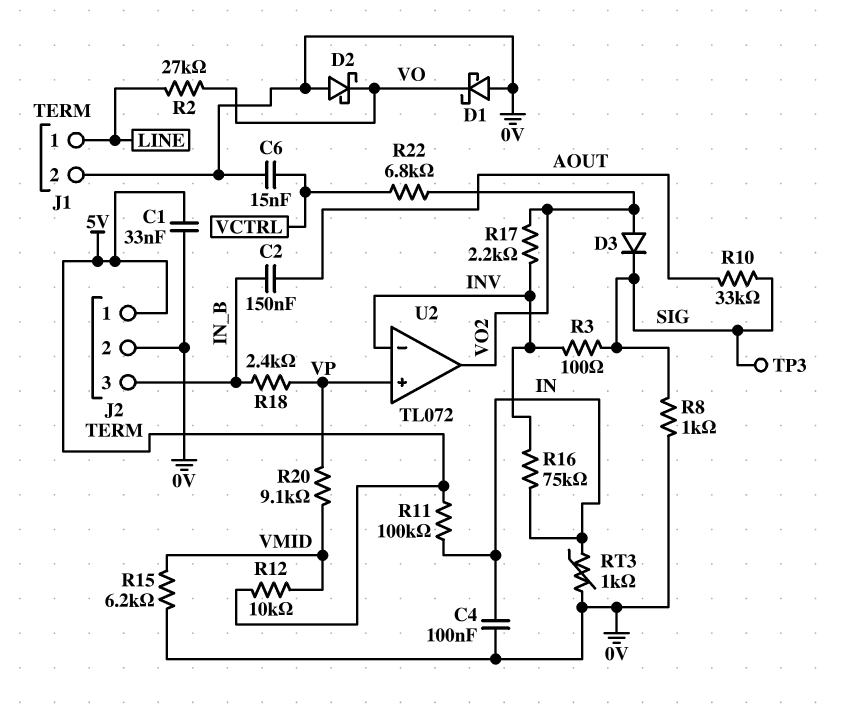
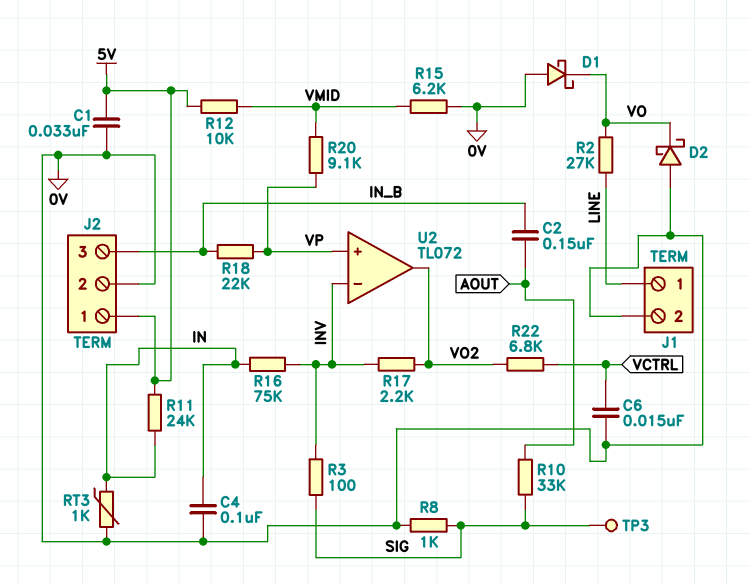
D3: diode (A VO2, K SIG) -> none
R11: 100k (5V, IN) -> 24k (5V, IN)
R18: 2.4k (IN_B, VP) -> 22k (IN_B, VP)

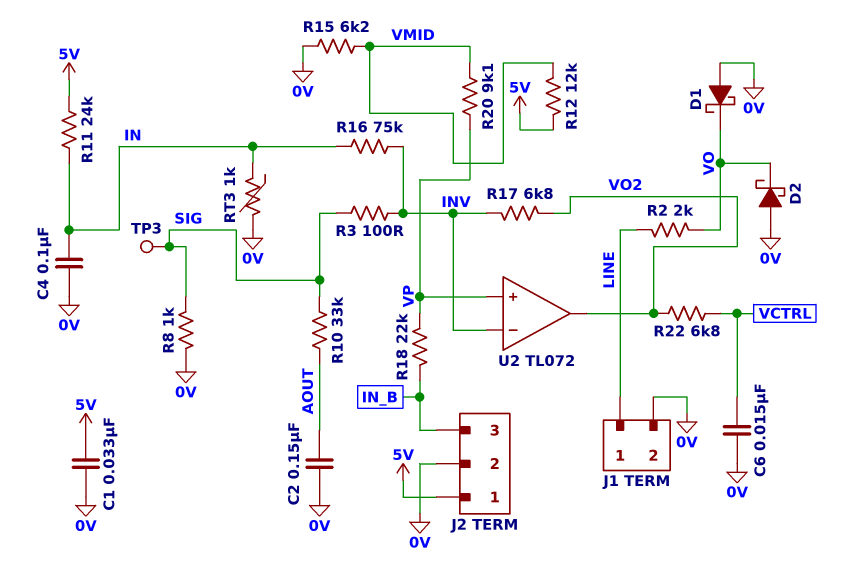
C2: 150nF (AOUT, IN_B) -> 150nF (0V, AOUT)
R2: 27k (LINE, VO) -> 2k (LINE, VO)
R12: 10k (5V, VMID) -> 12k (5V, VMID)
R17: 2.2k (INV, VO2) -> 6.8k (INV, VO2)

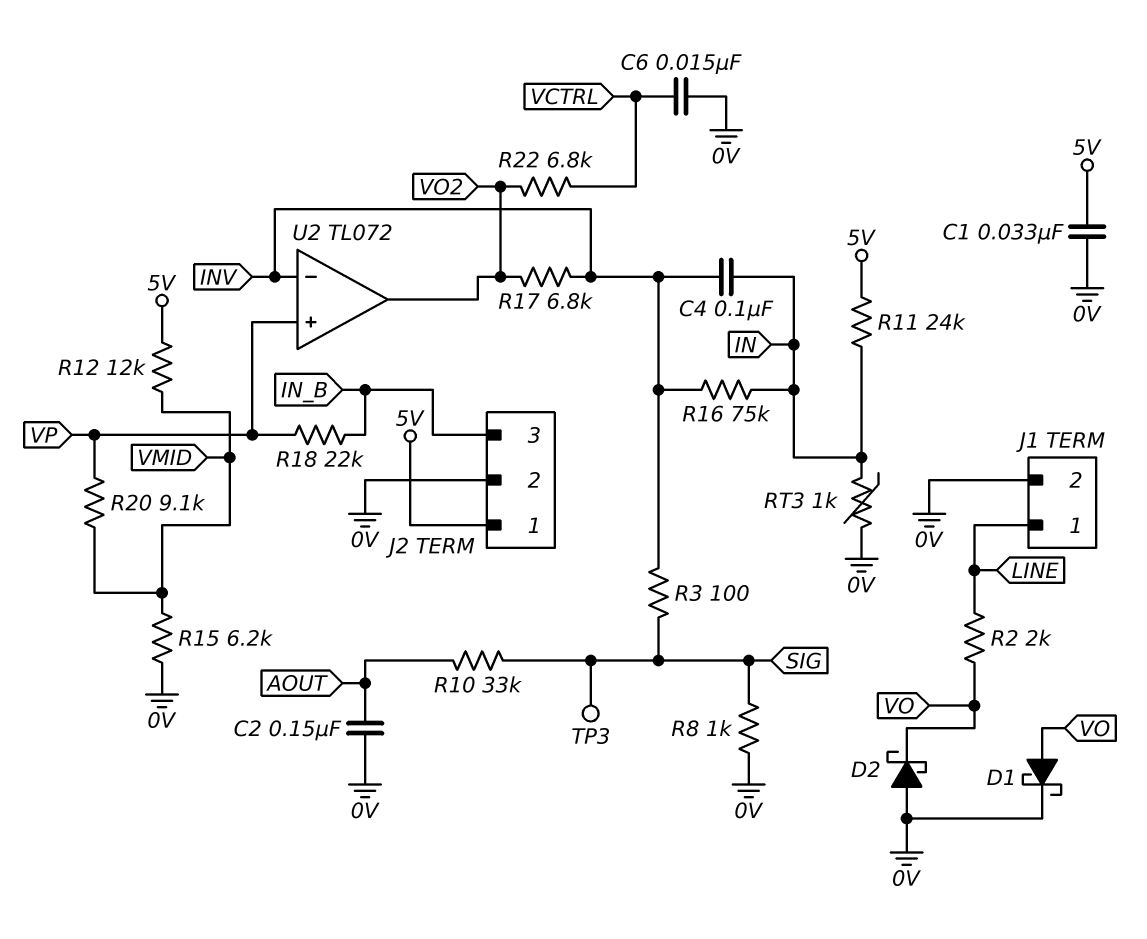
C4: 100nF (0V, IN) -> 100nF (IN, INV)
D1: schottky (A 0V, K VO) -> schottky (A VO, K 0V)

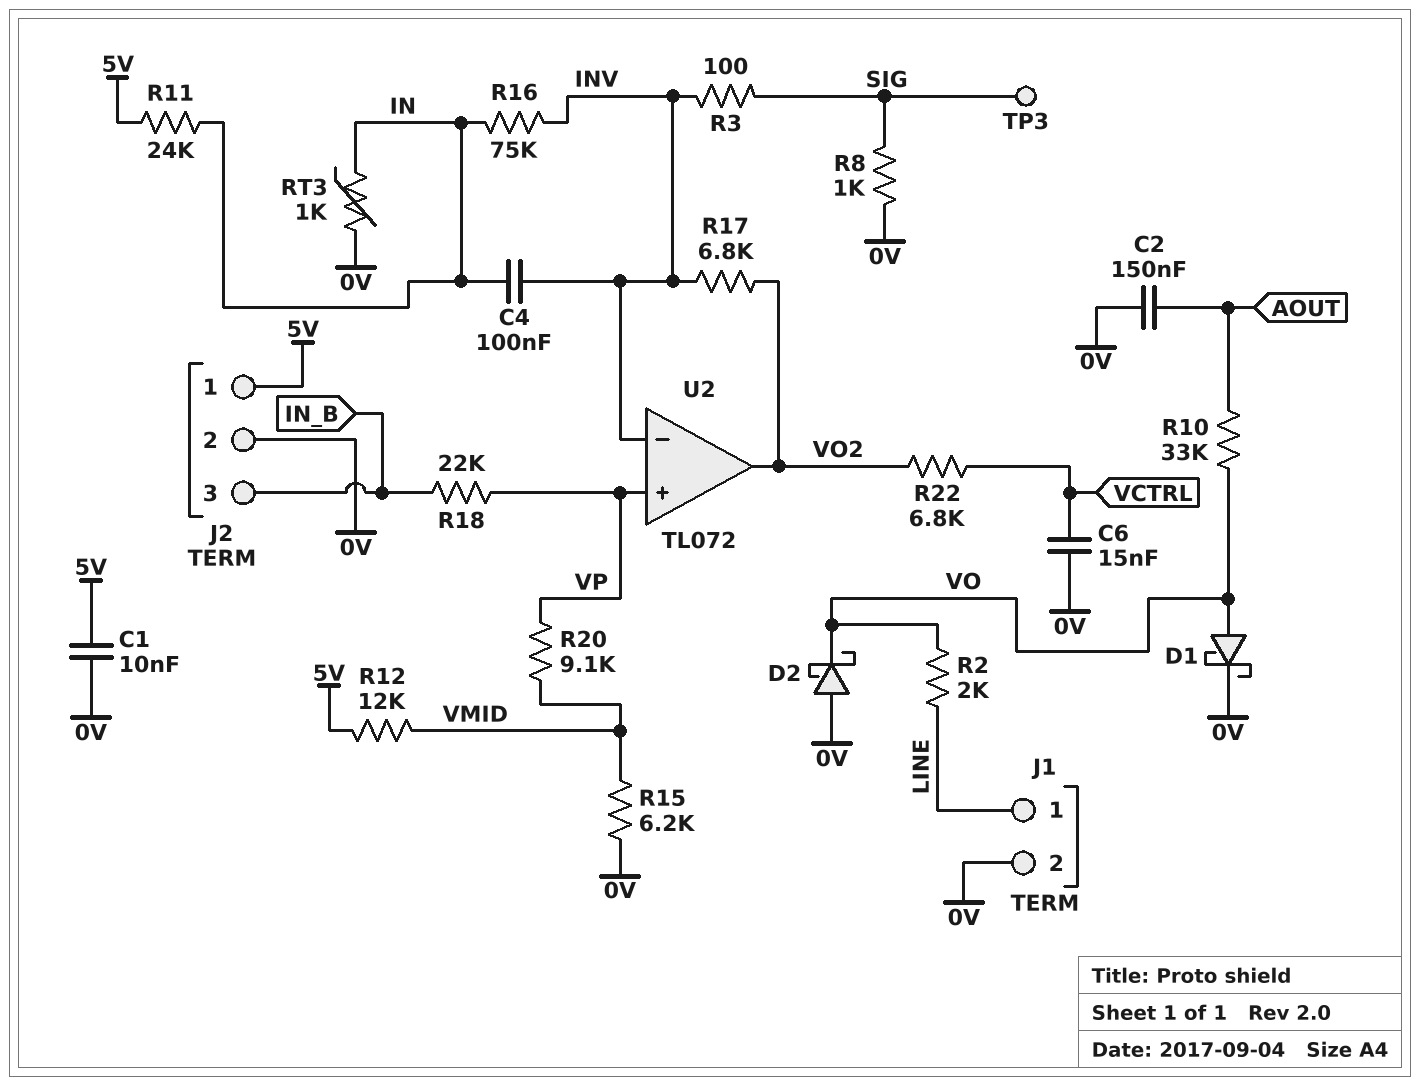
C1: 33nF (0V, 5V) -> 10nF (0V, 5V)
R10: 33k (AOUT, SIG) -> 33k (AOUT, VO)

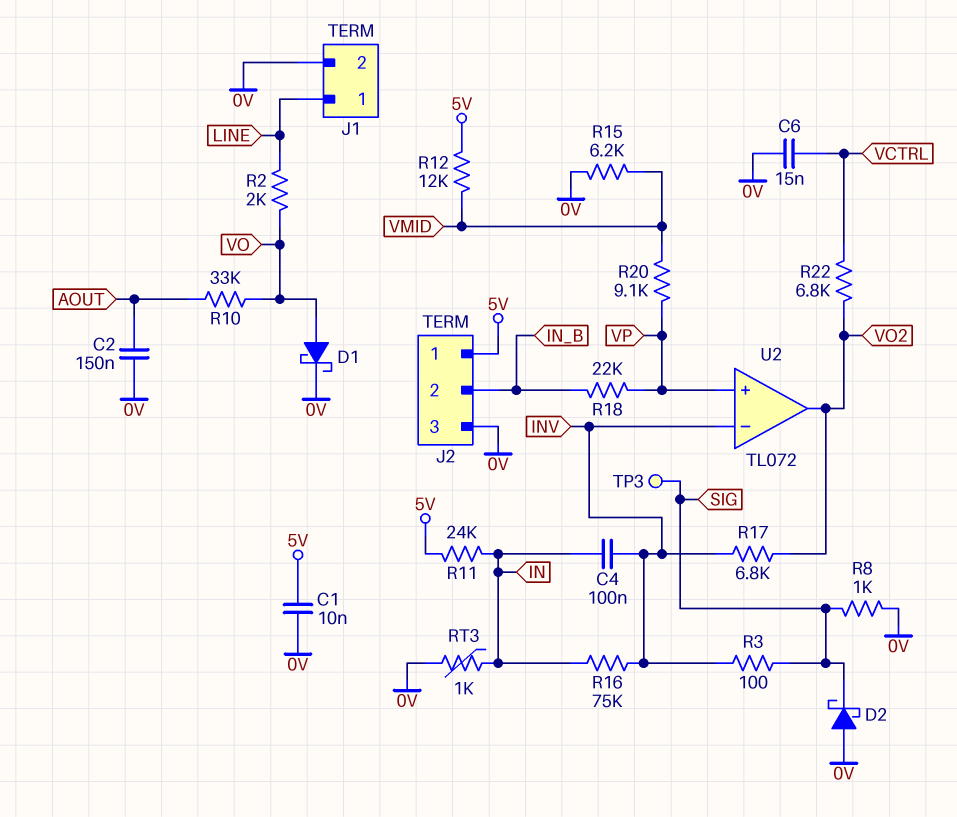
D2: schottky (A 0V, K VO) -> schottky (A 0V, K SIG)
J2 pin 2: 0V -> IN_B
J2 pin 3: IN_B -> 0V

